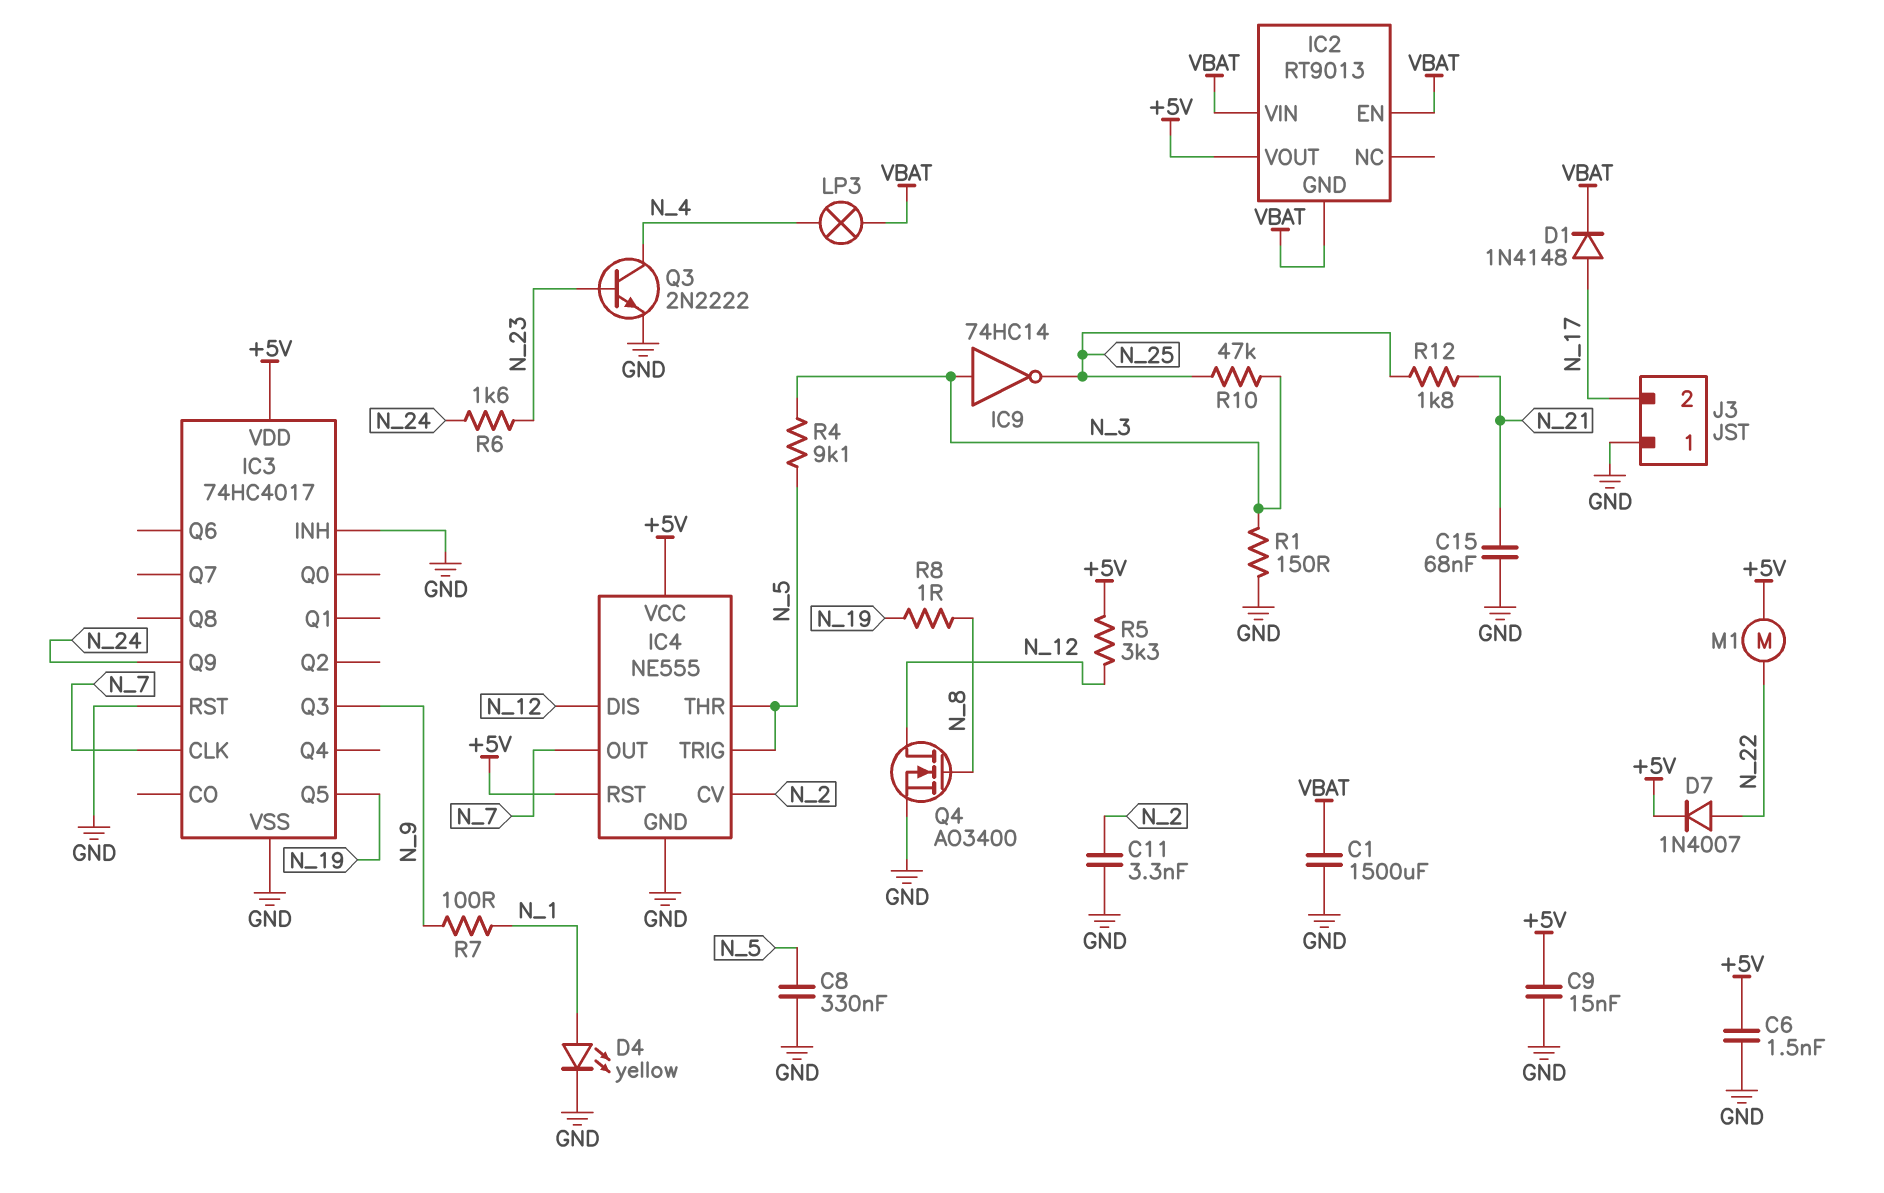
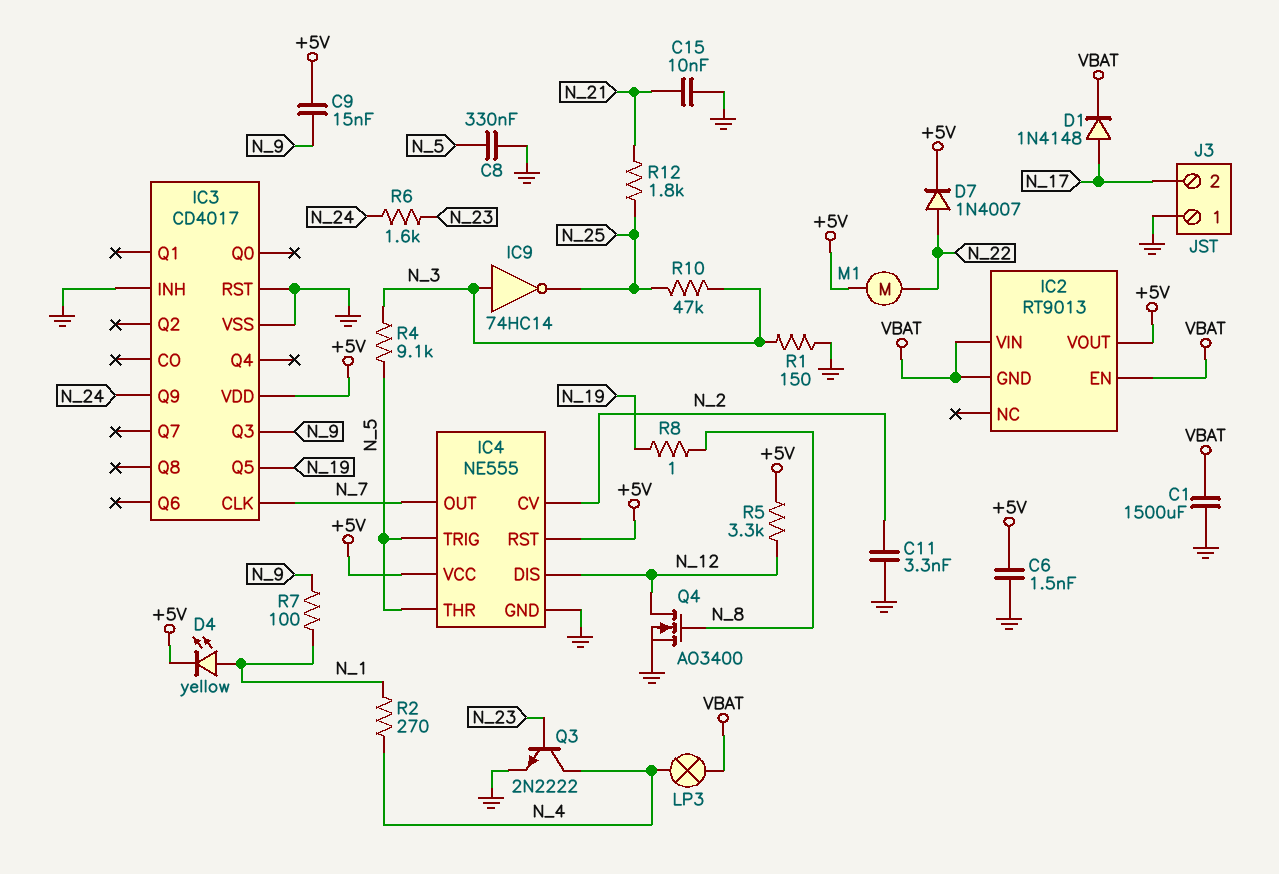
C9: 15nF (+5V, GND) -> 15nF (+5V, N_9)
C15: 68nF (GND, N_21) -> 10nF (GND, N_21)
D4: LED yellow (A N_1, K GND) -> LED yellow (A N_1, K +5V)
IC3: 74HC4017 -> CD4017
R2: none -> 270 (N_1, N_4)

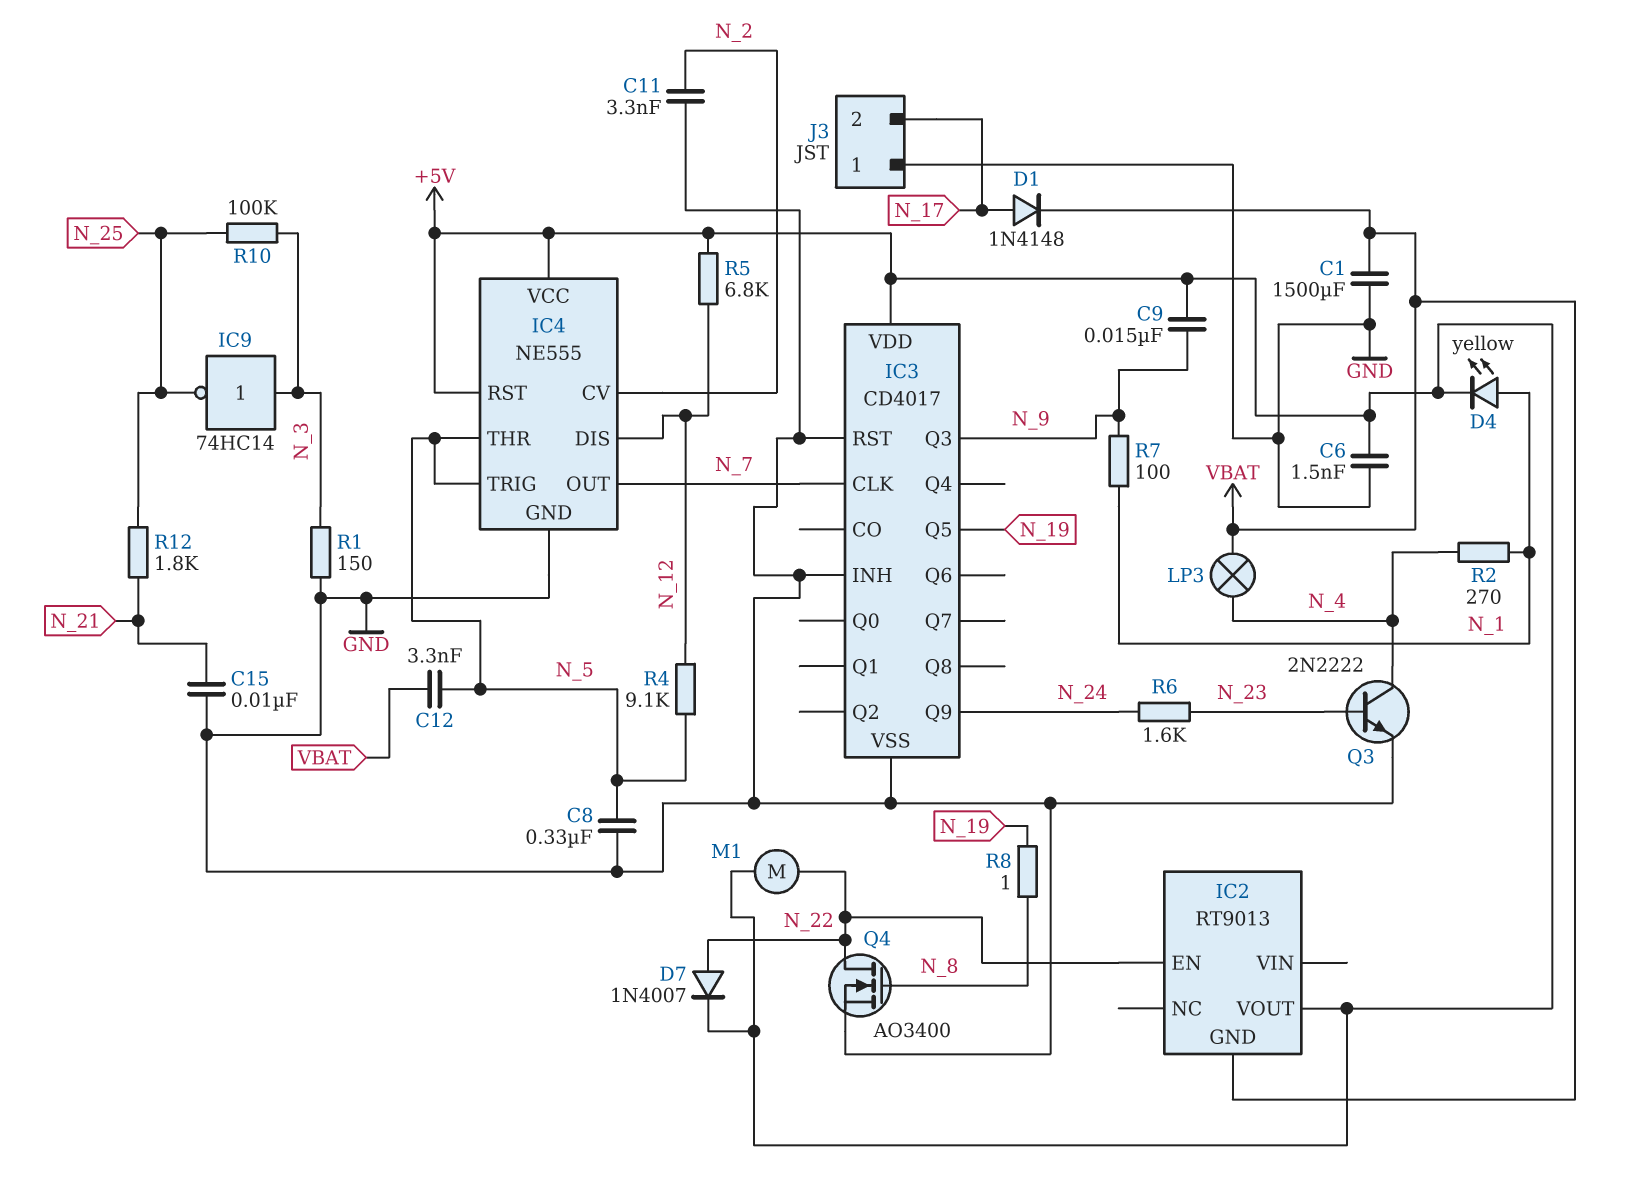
C12: none -> 3.3nF (N_5, VBAT)
IC2 pin EN: VBAT -> N_22
IC2 pin VIN: VBAT -> none
Q4: NMOS AO3400 (G N_8, D N_12, S GND) -> NMOS AO3400 (G N_8, D N_22, S GND)
R4: 9.1k (N_3, N_5) -> 9.1k (N_5, N_12)
R5: 3.3k (+5V, N_12) -> 6.8k (+5V, N_12)
R10: 47k (N_3, N_25) -> 100k (N_3, N_25)

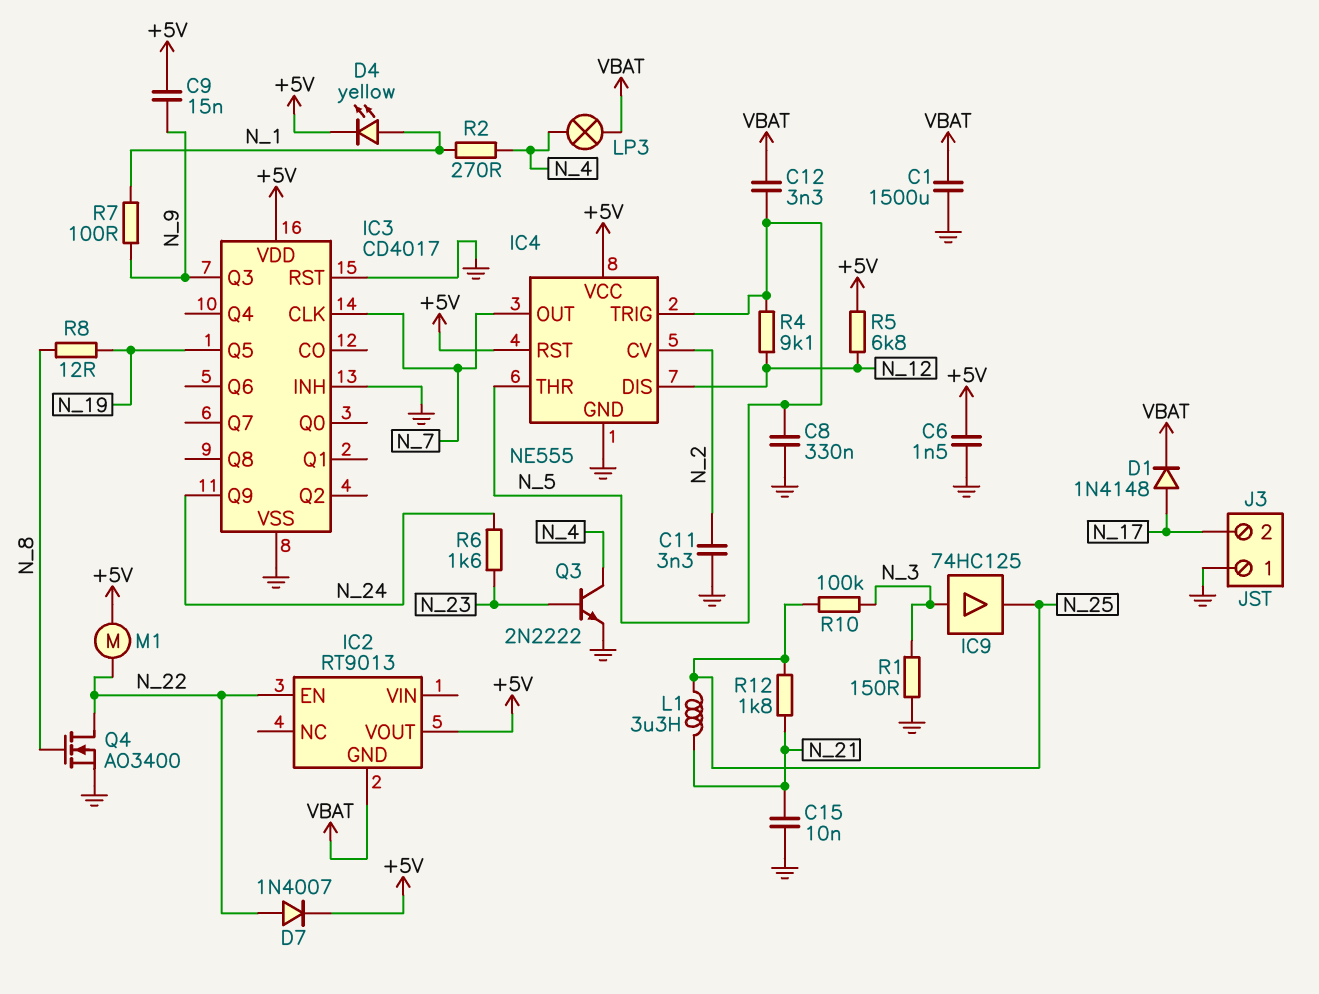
IC9: NOT 74HC14 (in N_3, out N_25) -> buffer 74HC125 (in N_3, out N_25)
L1: none -> 3.3uH (N_21, N_25)
R8: 1 (N_8, N_19) -> 12 (N_8, N_19)

